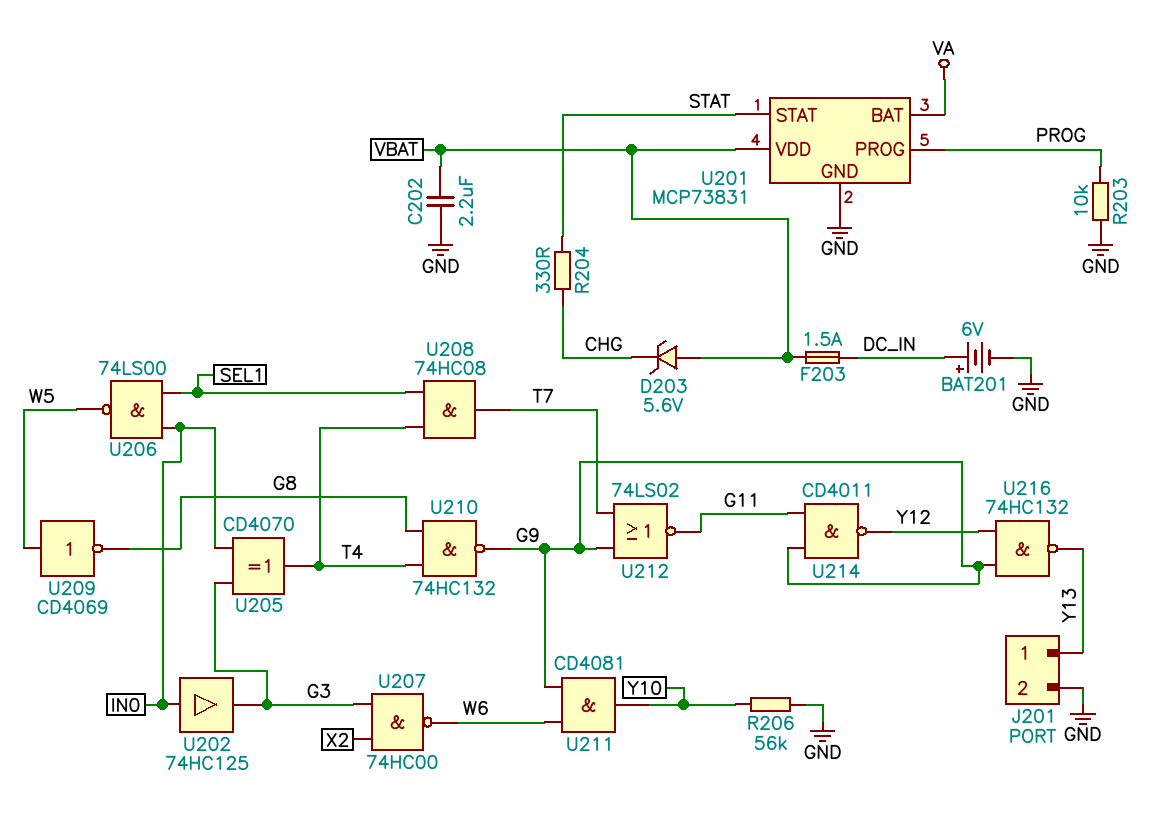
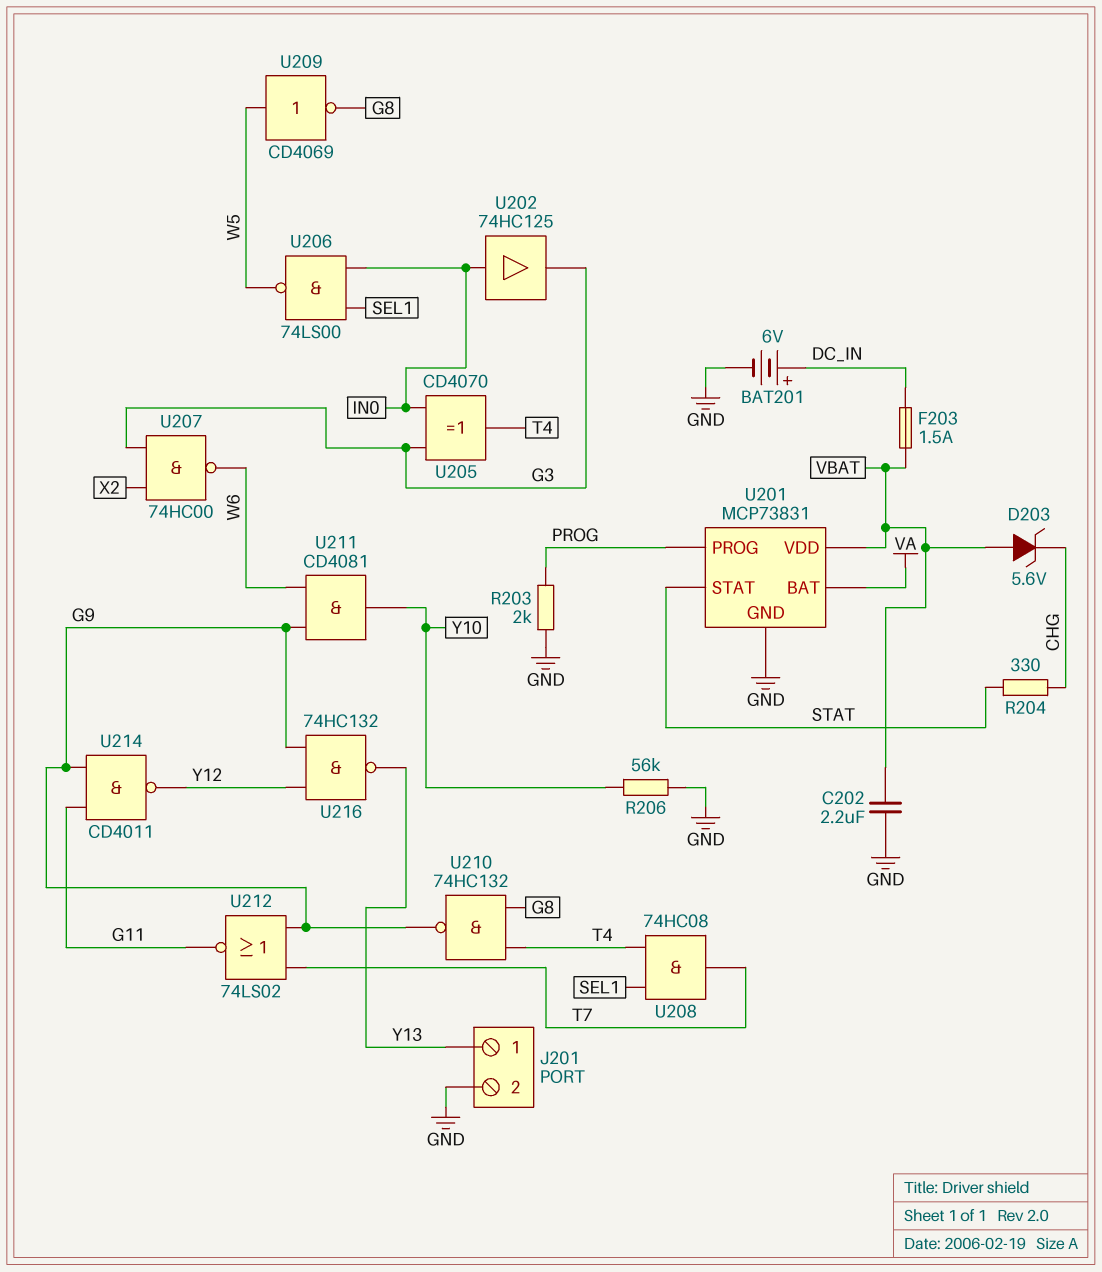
R203: 10k (GND, PROG) -> 2k (GND, PROG)

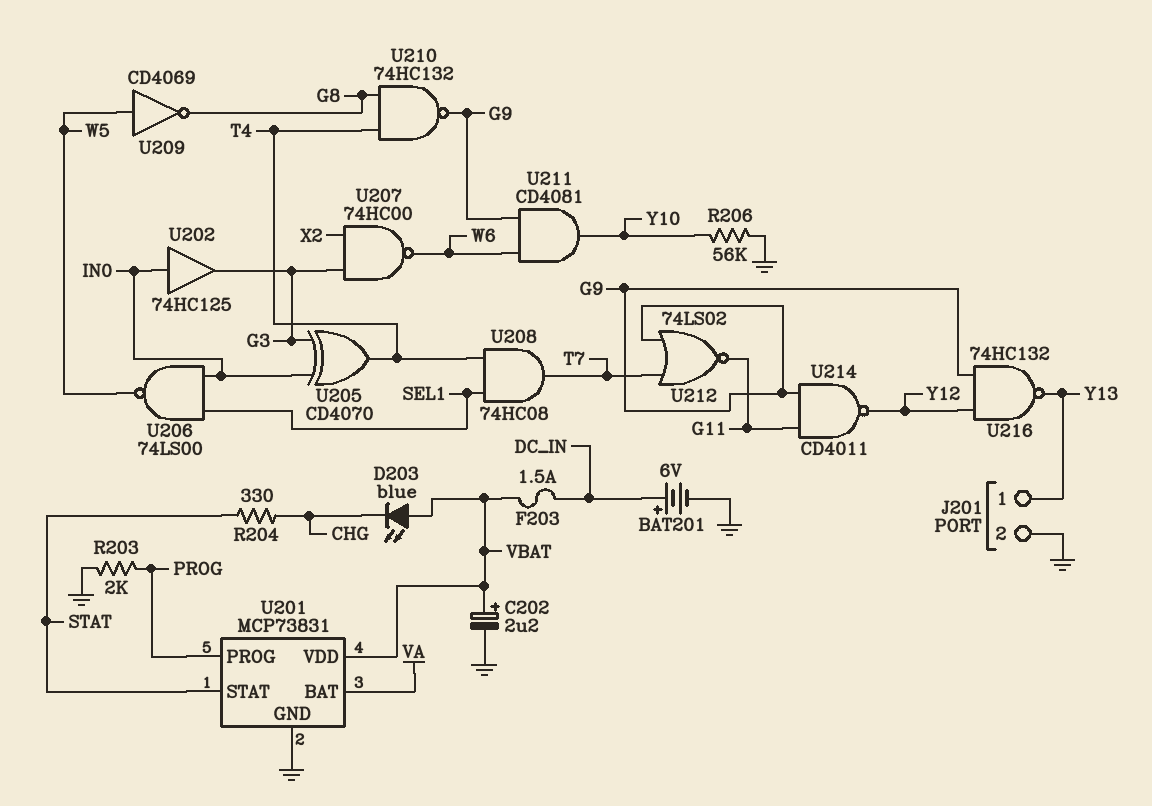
C202: 2.2uF (GND, VBAT) -> 2.2uF (plus VBAT, minus GND)
D203: zener 5.6V (A VBAT, K CHG) -> LED blue (A VBAT, K CHG)

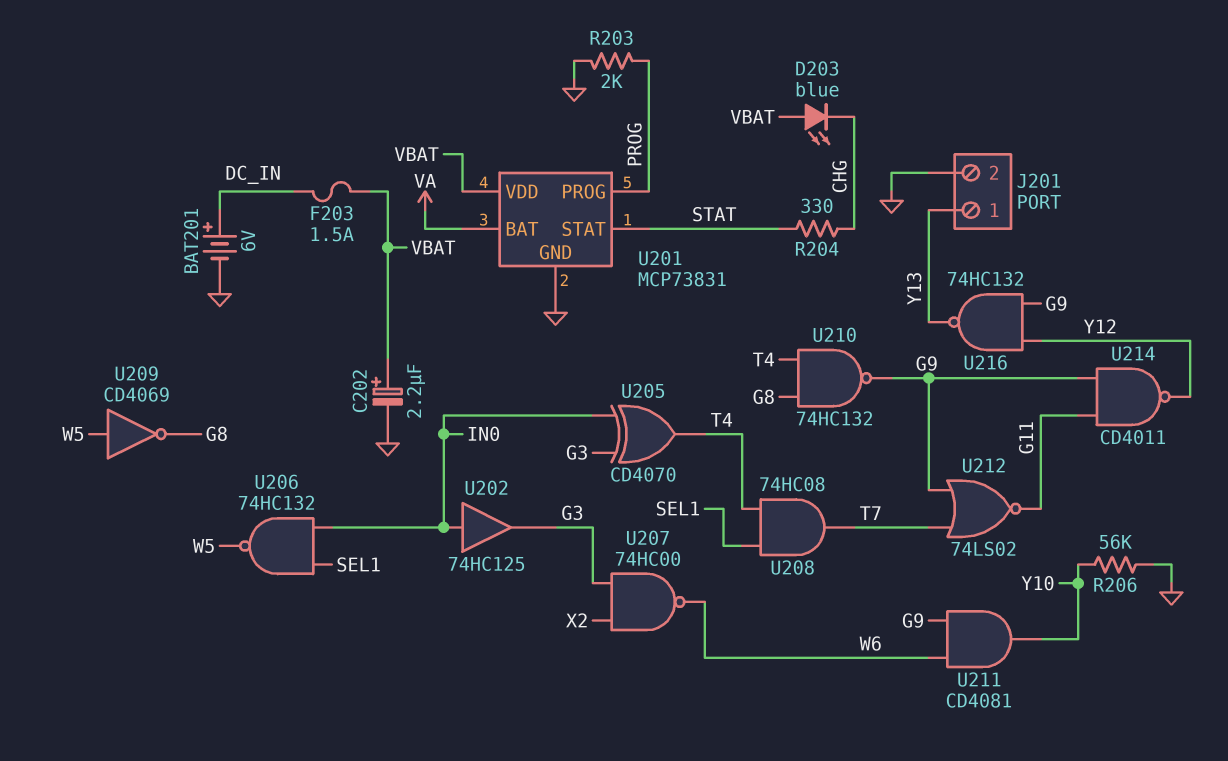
U206: NAND 74LS00 (in IN0, in SEL1, out W5) -> NAND 74HC132 (in IN0, in SEL1, out W5)

